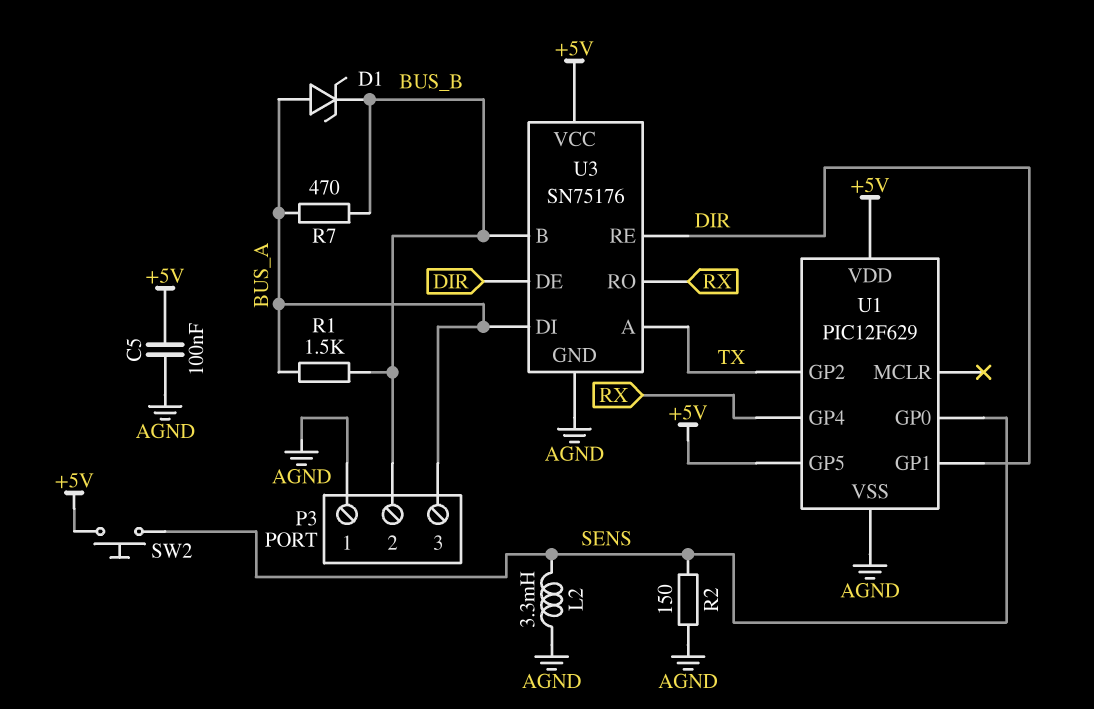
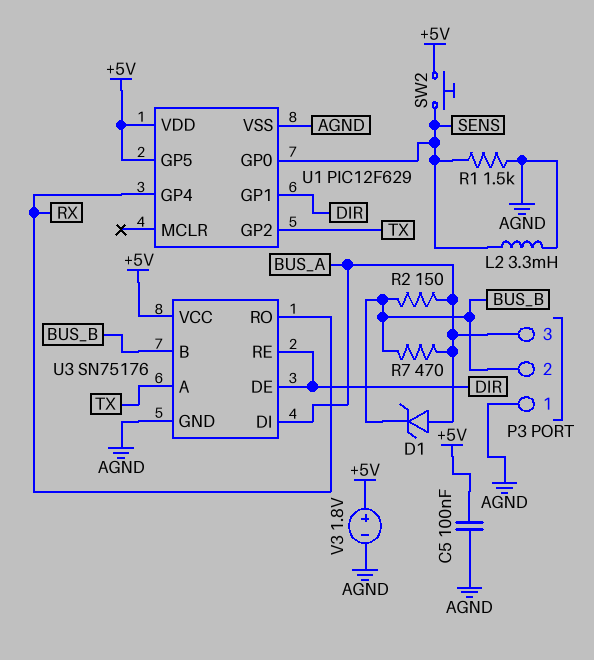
R1: 1.5k (BUS_A, BUS_B) -> 1.5k (AGND, SENS)
R2: 150 (AGND, SENS) -> 150 (BUS_A, BUS_B)
V3: none -> 1.8V (plus +5V, minus AGND)

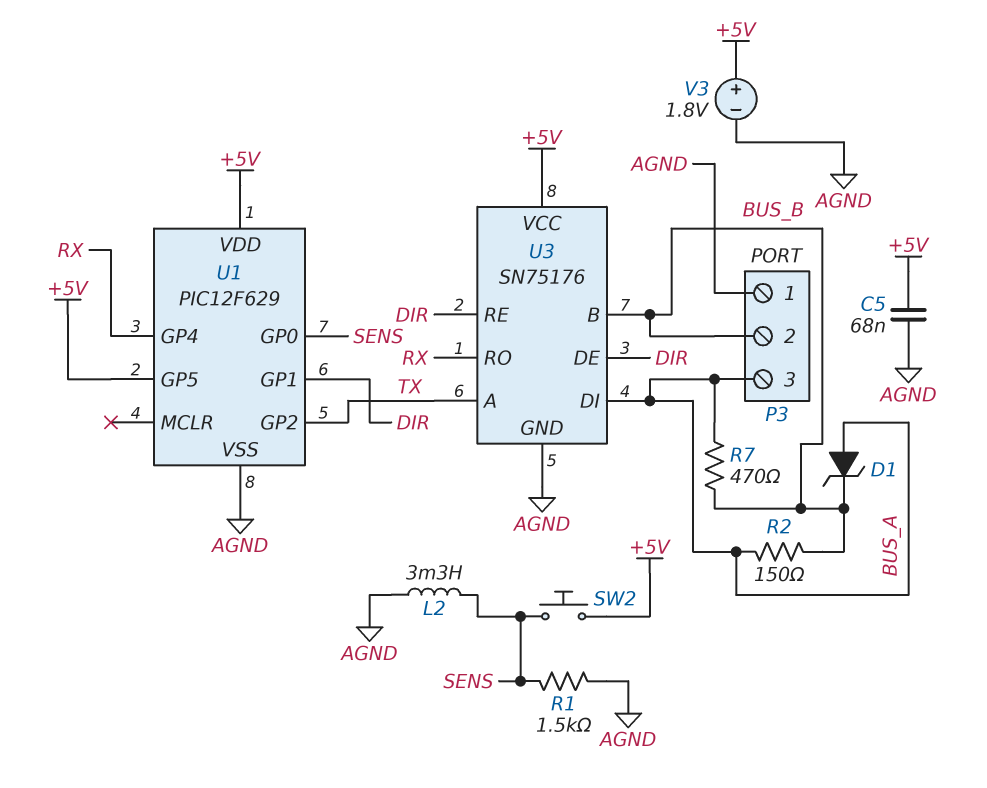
C5: 100nF (+5V, AGND) -> 68nF (+5V, AGND)

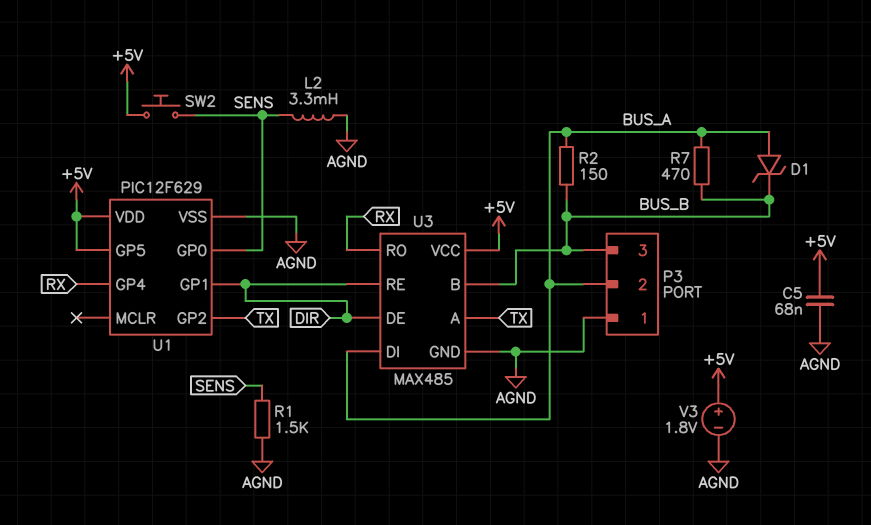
P3 pin 2: BUS_B -> BUS_A
P3 pin 3: BUS_A -> BUS_B
U3: SN75176 -> MAX485

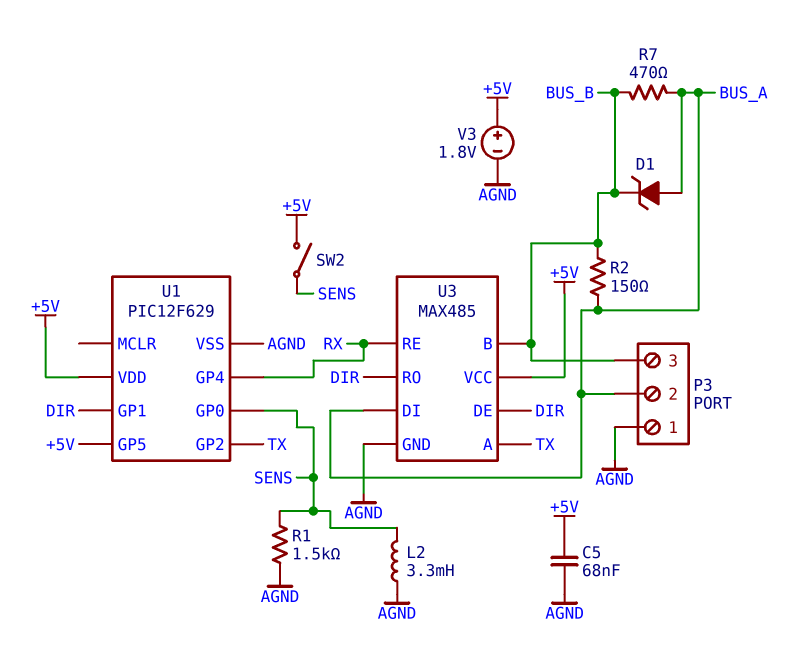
SW2: button (+5V, SENS) -> switch (+5V, SENS)
U3 pin RE: DIR -> RX
U3 pin RO: RX -> DIR

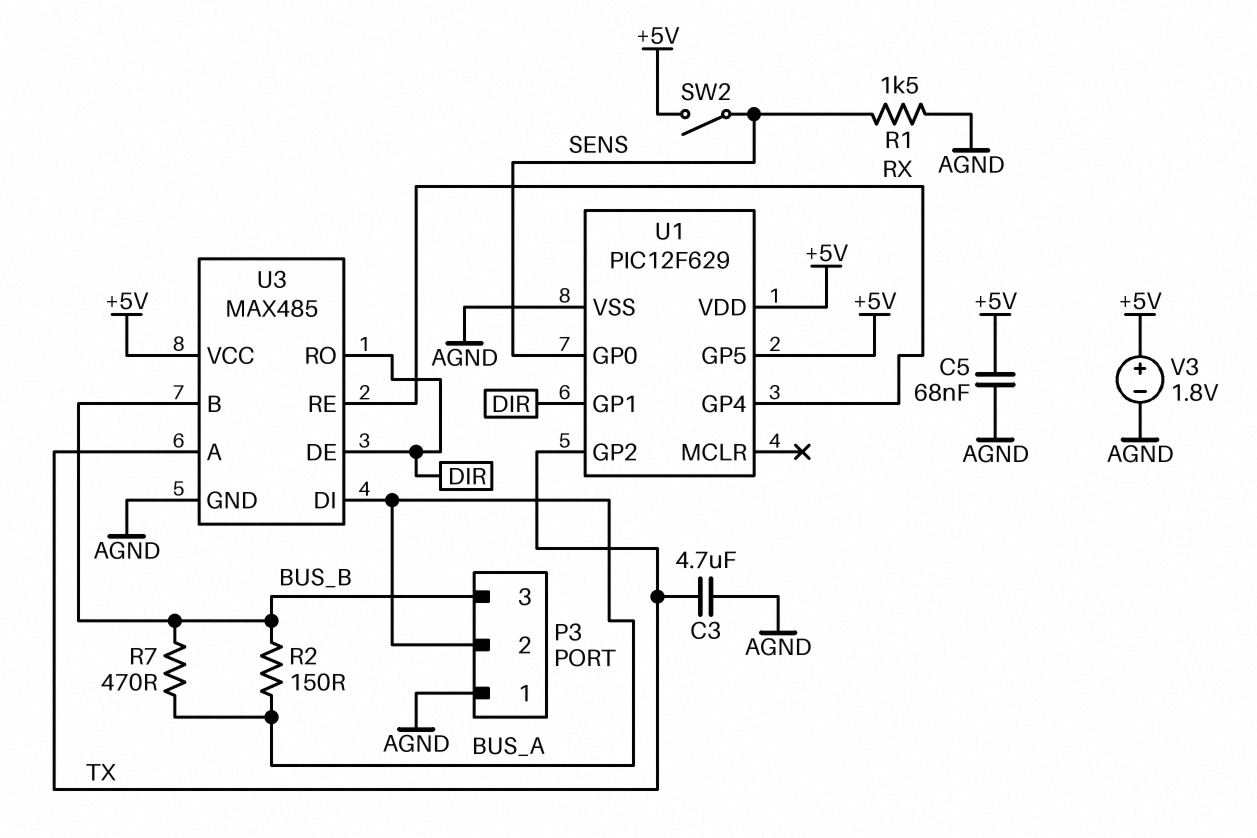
C3: none -> 4.7uF (AGND, TX)
D1: zener (A BUS_A, K BUS_B) -> none
L2: 3.3mH (AGND, SENS) -> none

